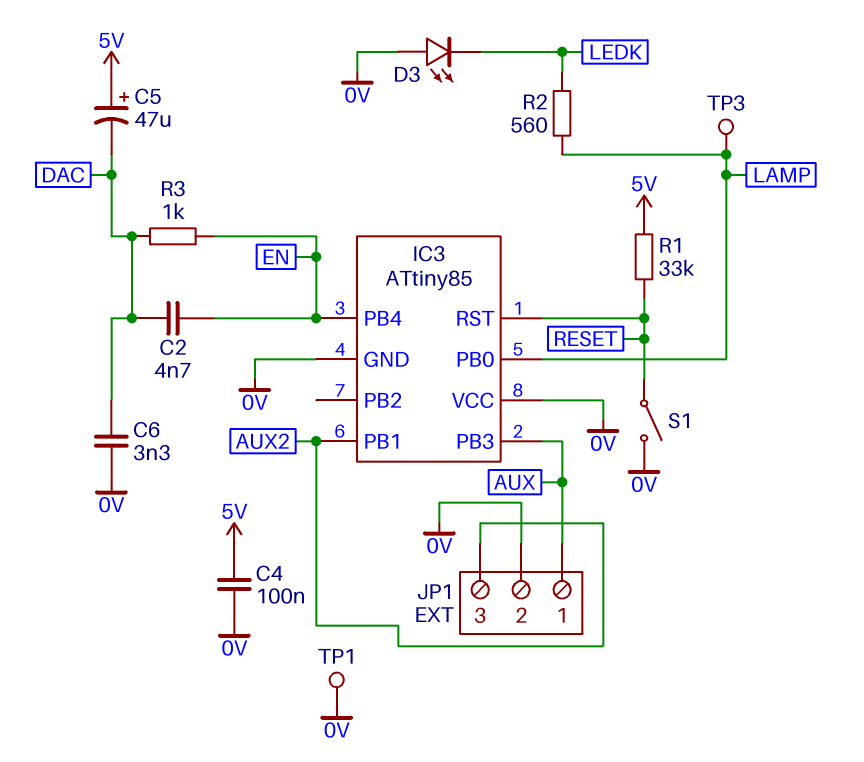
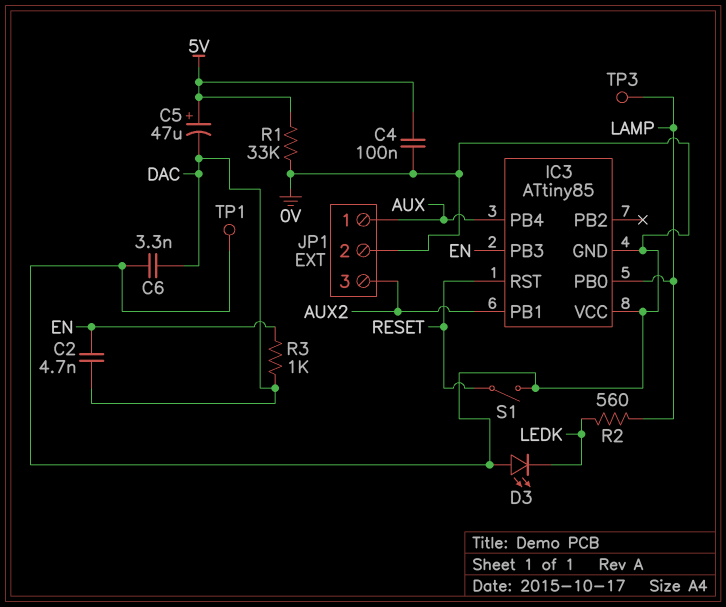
IC3 pin PB3: AUX -> EN
IC3 pin PB4: EN -> AUX
R1: 33k (5V, RESET) -> 33k (0V, 5V)

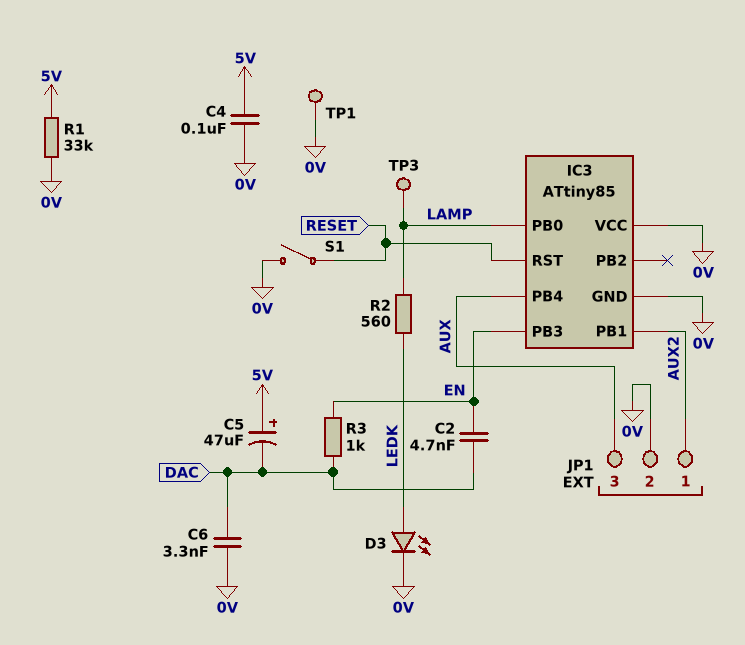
D3: LED (A 0V, K LEDK) -> LED (A LEDK, K 0V)
JP1 pin 1: AUX -> AUX2
JP1 pin 3: AUX2 -> AUX

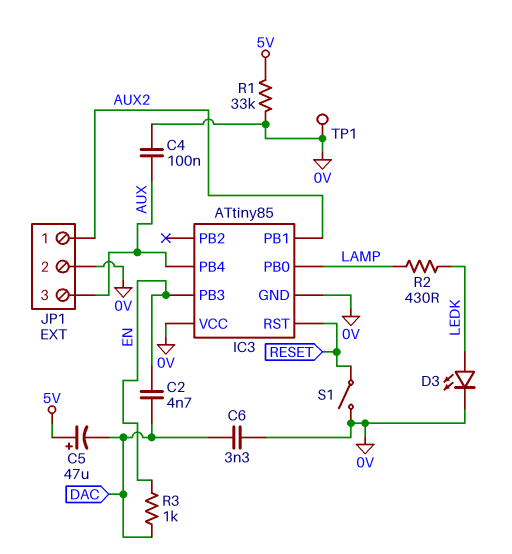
C4: 100nF (0V, 5V) -> 100nF (0V, AUX)
R2: 560 (LAMP, LEDK) -> 430 (LAMP, LEDK)
TP3: test point (LAMP) -> none

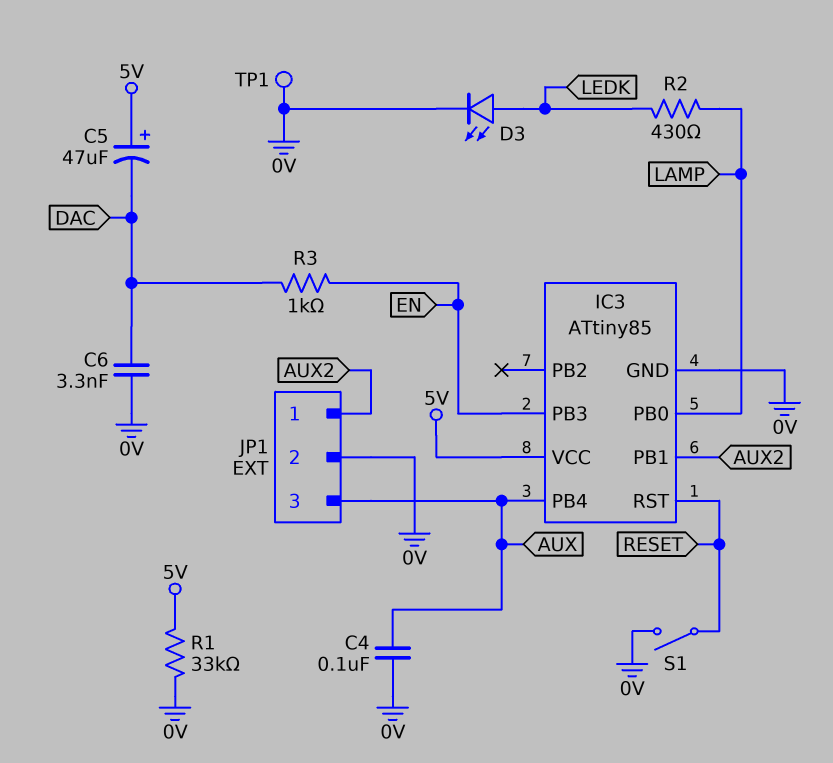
C2: 4.7nF (DAC, EN) -> none
IC3 pin VCC: 0V -> 5V

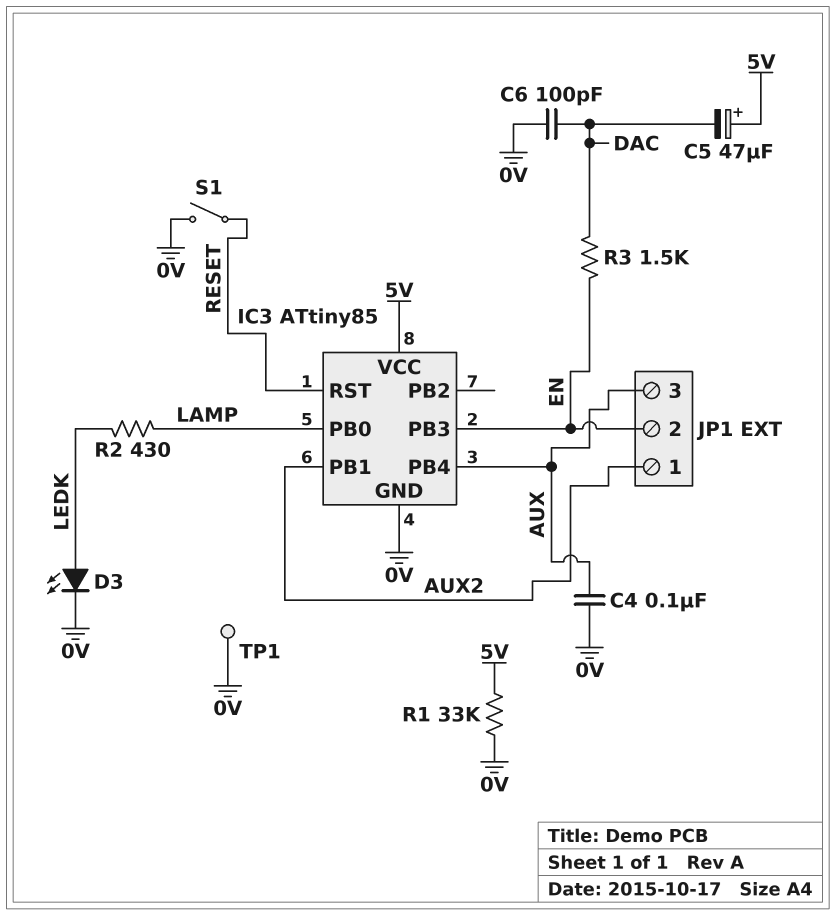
C6: 3.3nF (0V, DAC) -> 100pF (0V, DAC)
JP1 pin 2: 0V -> EN
R3: 1k (DAC, EN) -> 1.5k (DAC, EN)

